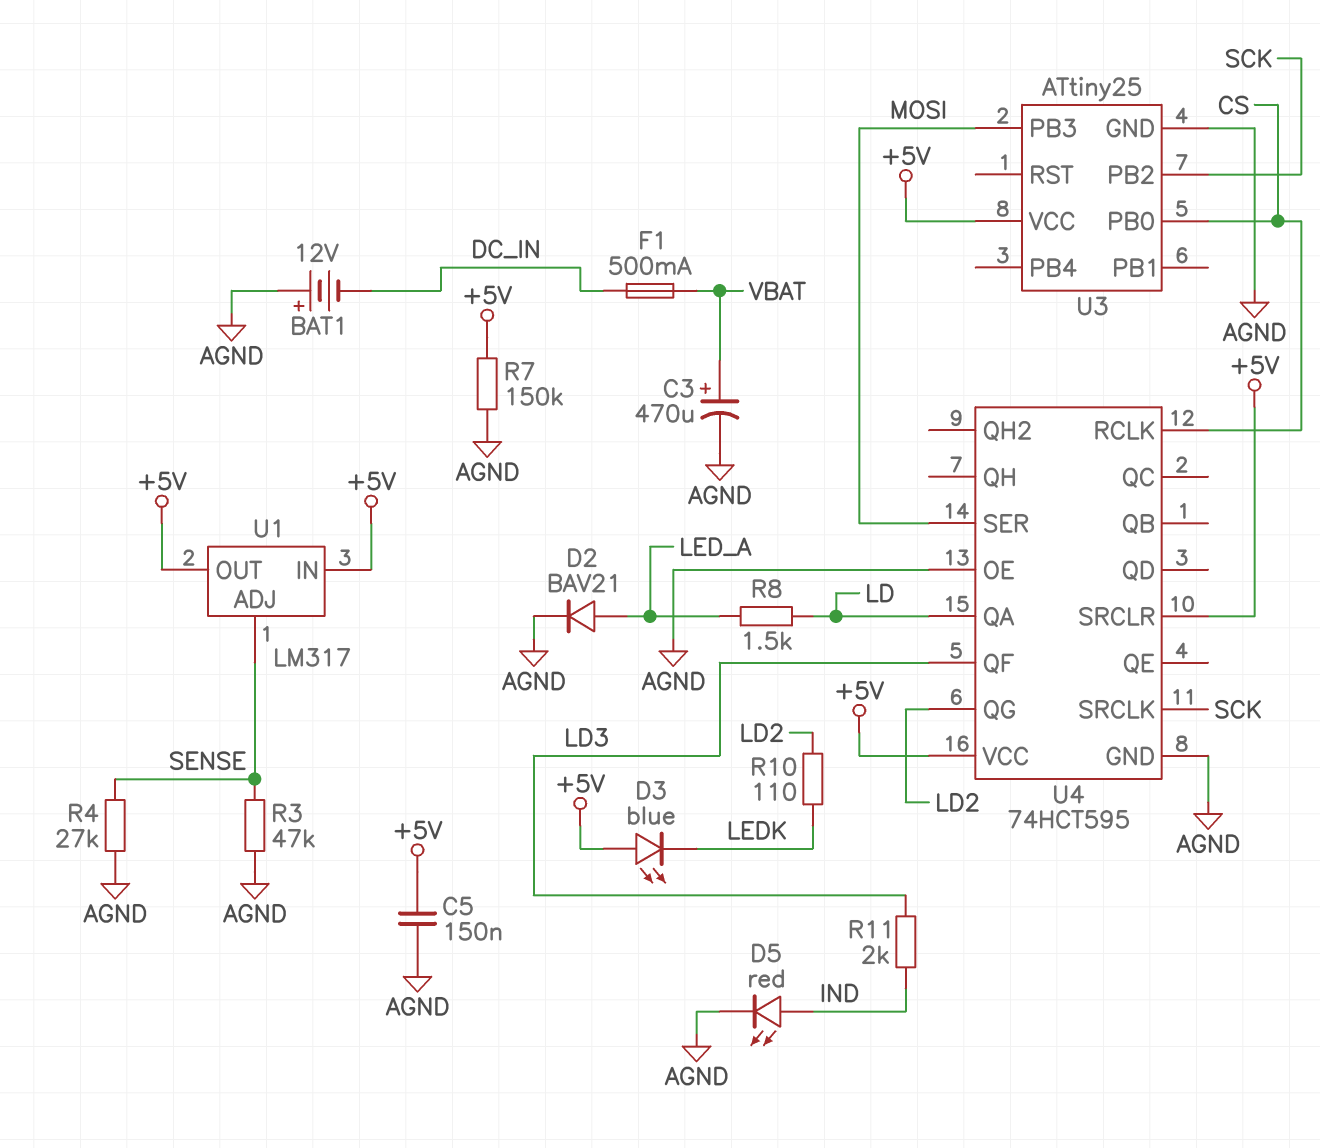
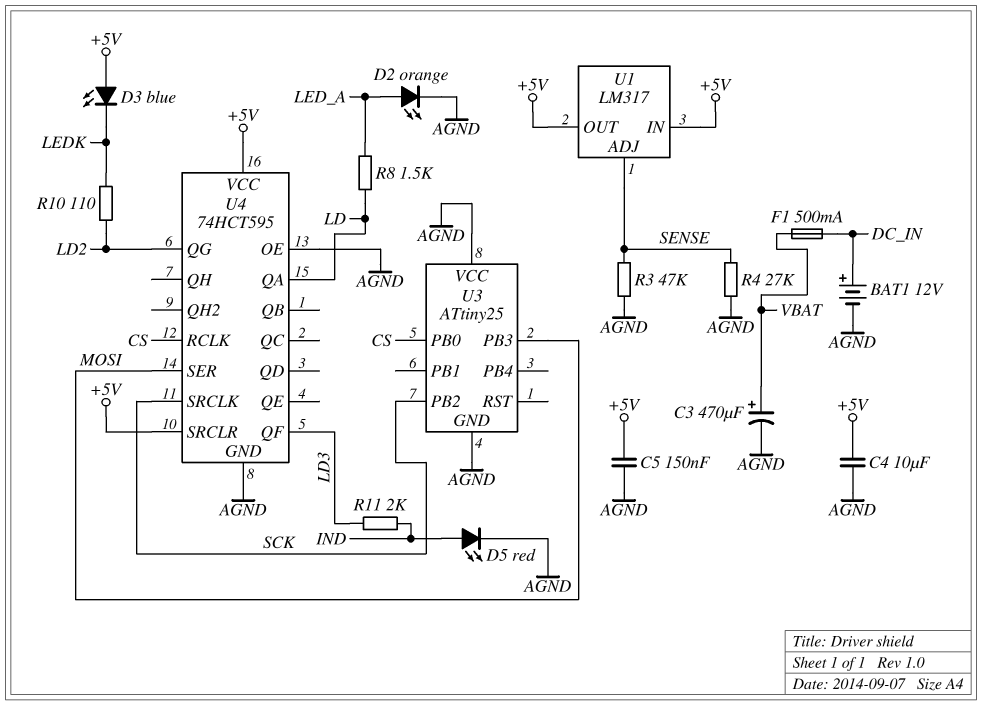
BAT1: 12V (plus AGND, minus DC_IN) -> 12V (plus DC_IN, minus AGND)
C4: none -> 10uF (+5V, AGND)
D2: diode BAV21 (A LED_A, K AGND) -> LED orange (A LED_A, K AGND)
R7: 150k (+5V, AGND) -> none
U3 pin VCC: +5V -> AGND

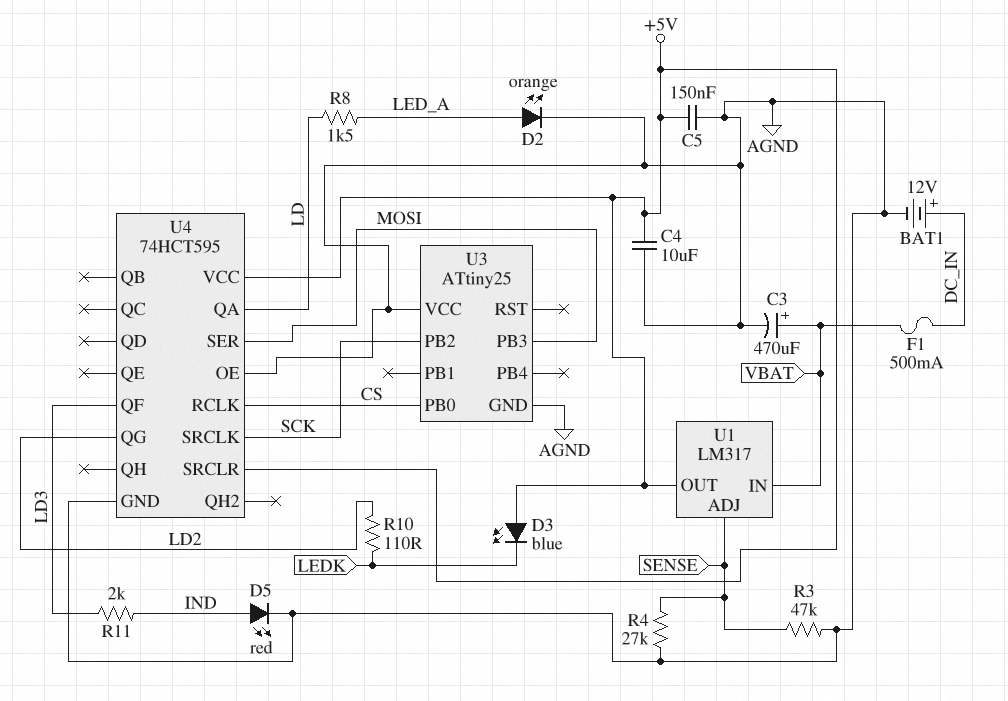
U1 pin IN: +5V -> VBAT

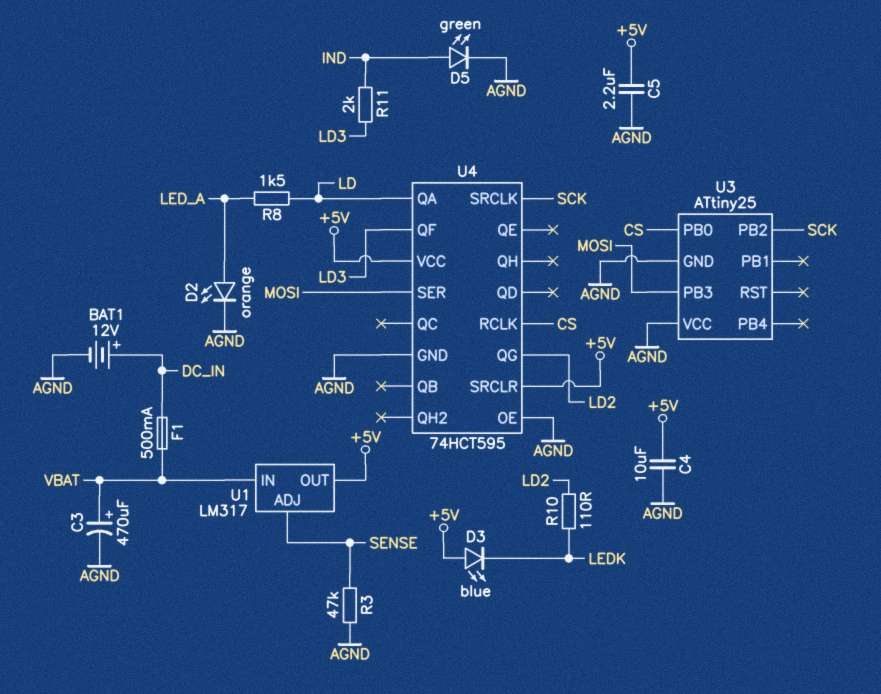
C5: 150nF (+5V, AGND) -> 2.2uF (+5V, AGND)
D5: LED red (A IND, K AGND) -> LED green (A IND, K AGND)
R4: 27k (AGND, SENSE) -> none

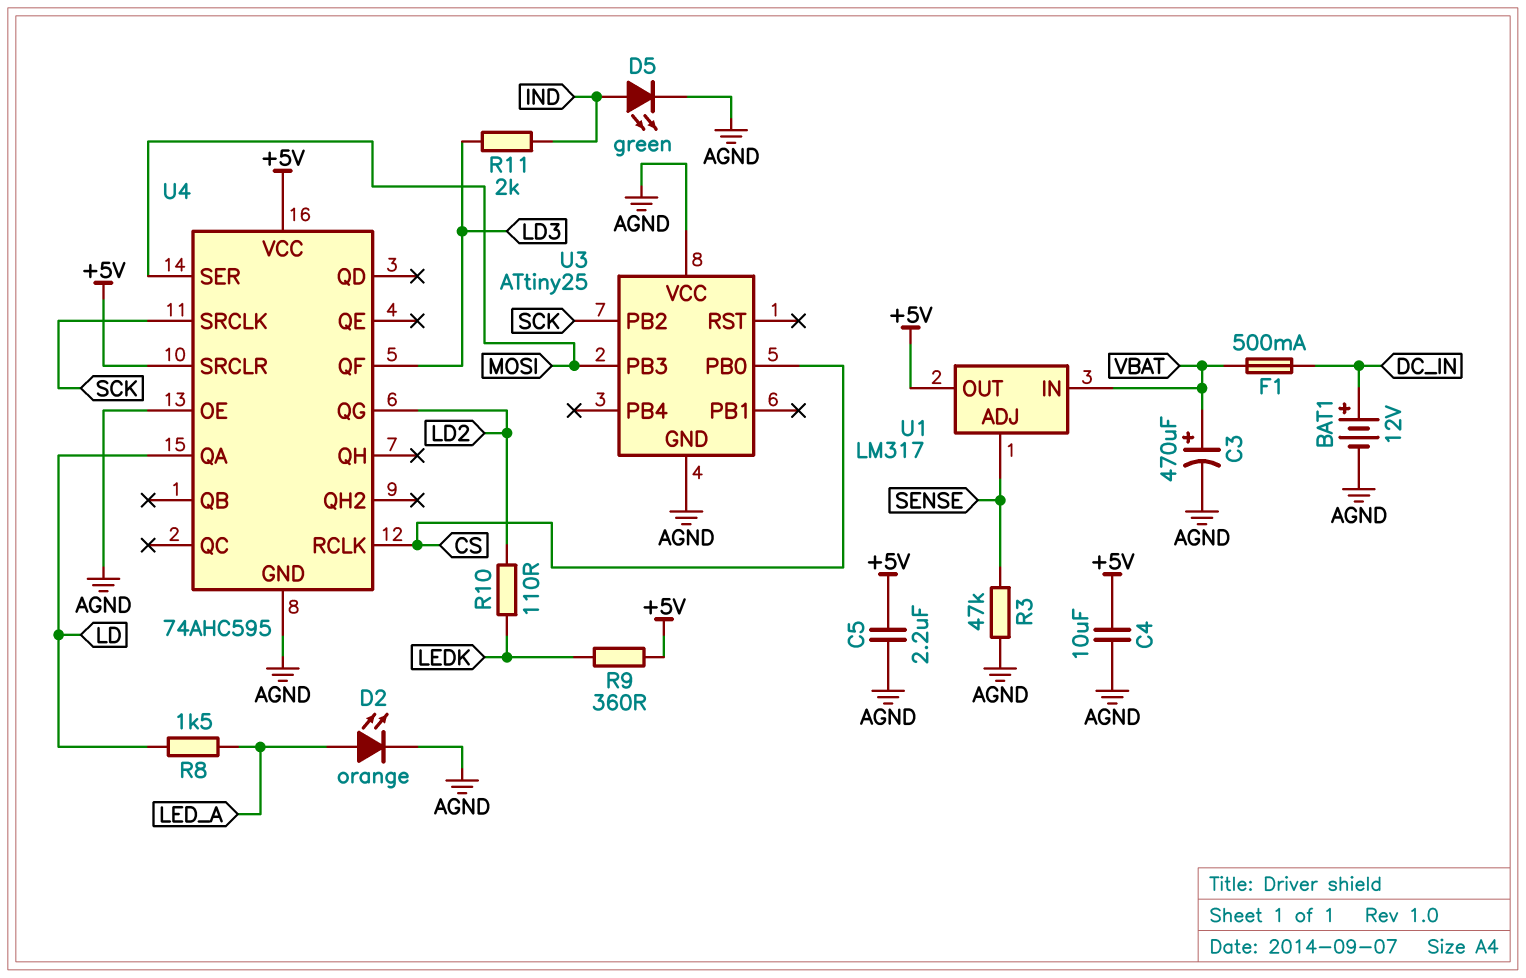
D3: LED blue (A +5V, K LEDK) -> none
R9: none -> 360 (+5V, LEDK)
U4: 74HCT595 -> 74AHC595

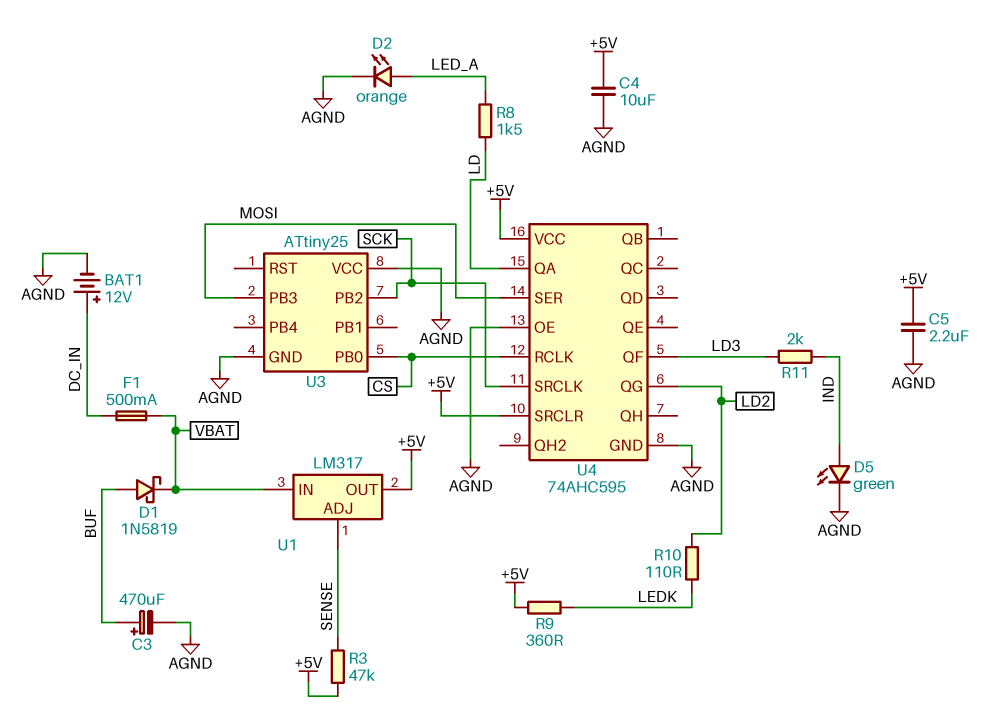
C3: 470uF (plus VBAT, minus AGND) -> 470uF (plus BUF, minus AGND)
D1: none -> schottky 1N5819 (A BUF, K VBAT)
R3: 47k (AGND, SENSE) -> 47k (+5V, SENSE)

